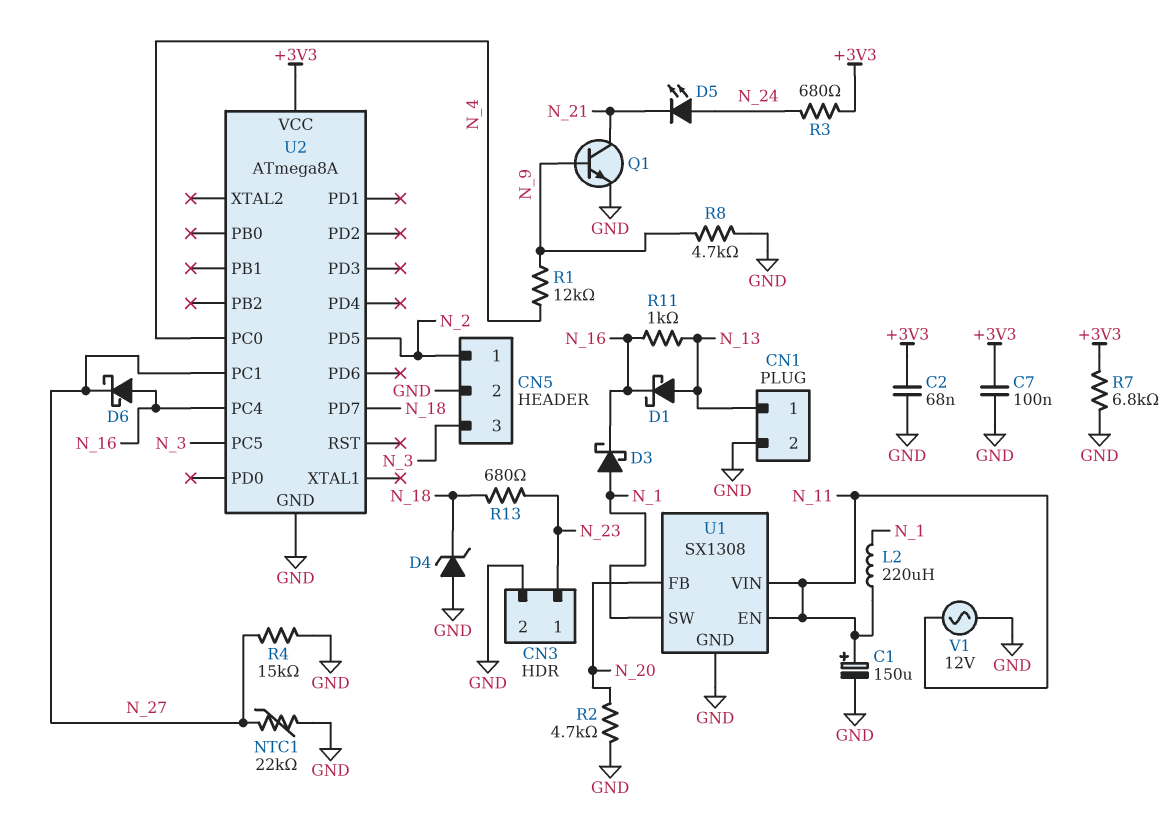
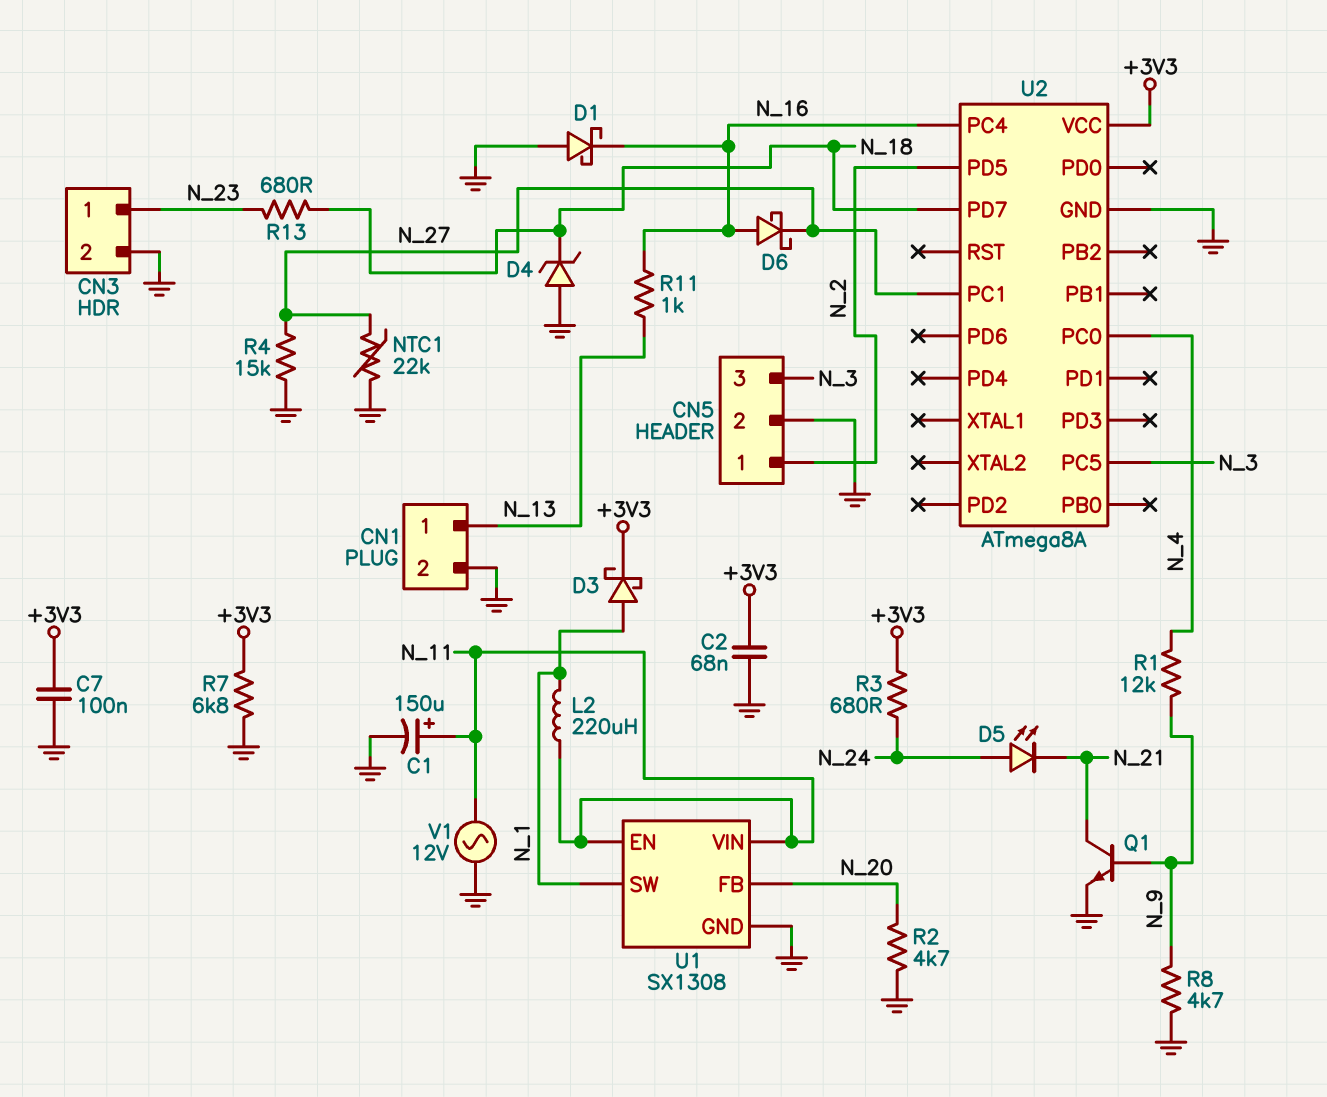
D1: schottky (A N_13, K N_16) -> schottky (A GND, K N_16)
D3: schottky (A N_1, K N_16) -> schottky (A N_1, K +3V3)

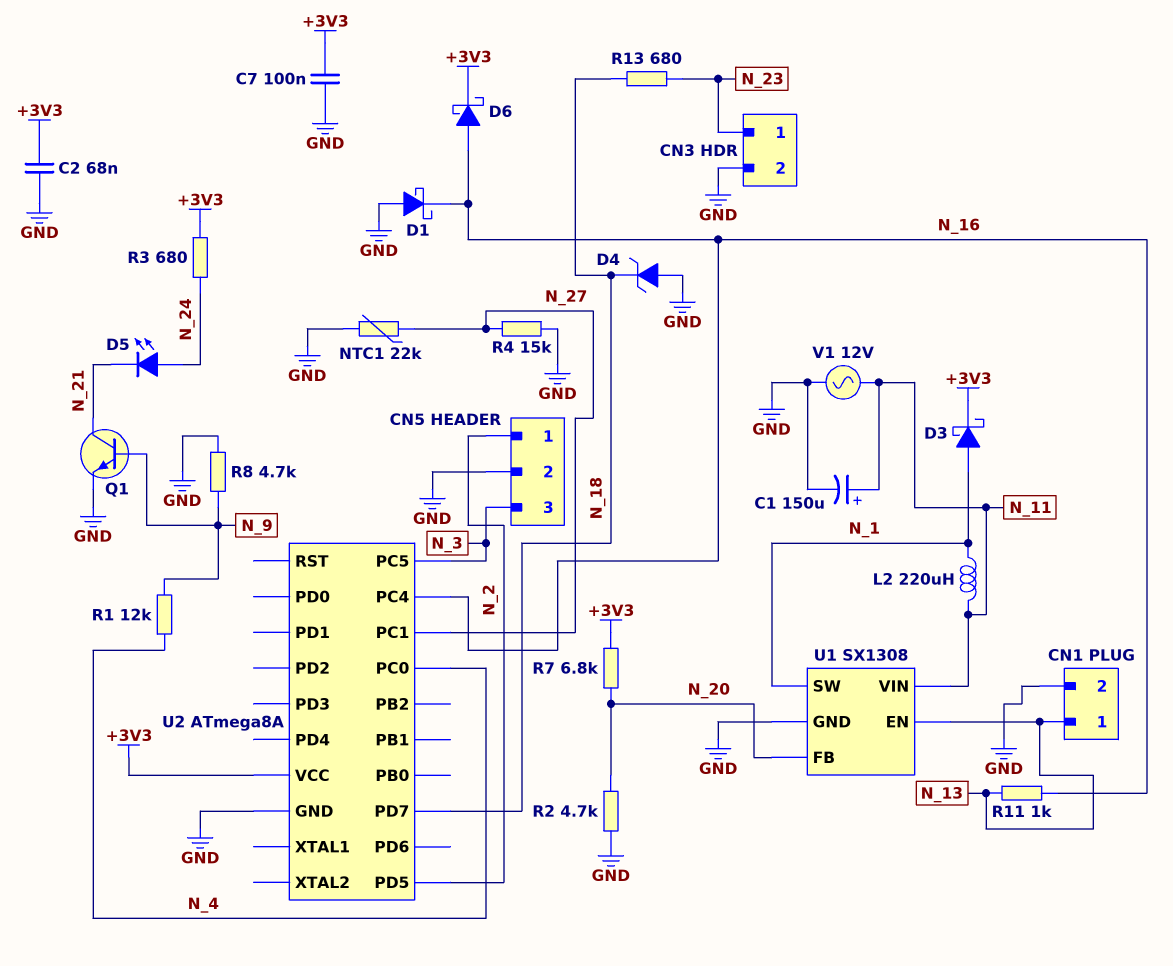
D6: schottky (A N_16, K N_27) -> schottky (A N_16, K +3V3)
R7: 6.8k (+3V3, GND) -> 6.8k (+3V3, N_20)
U1 pin EN: N_11 -> N_13

